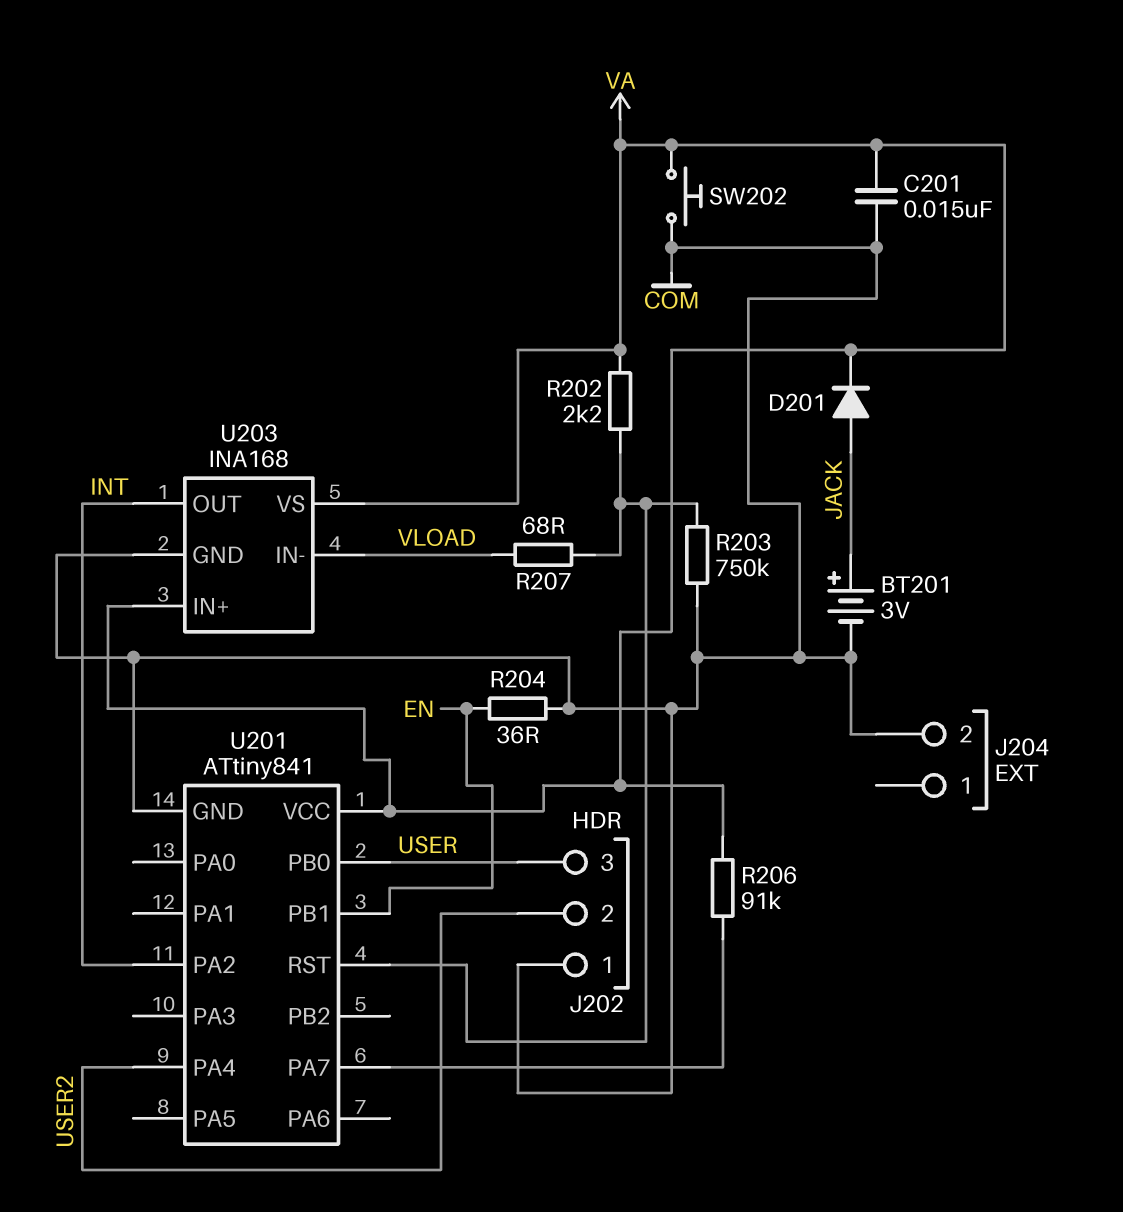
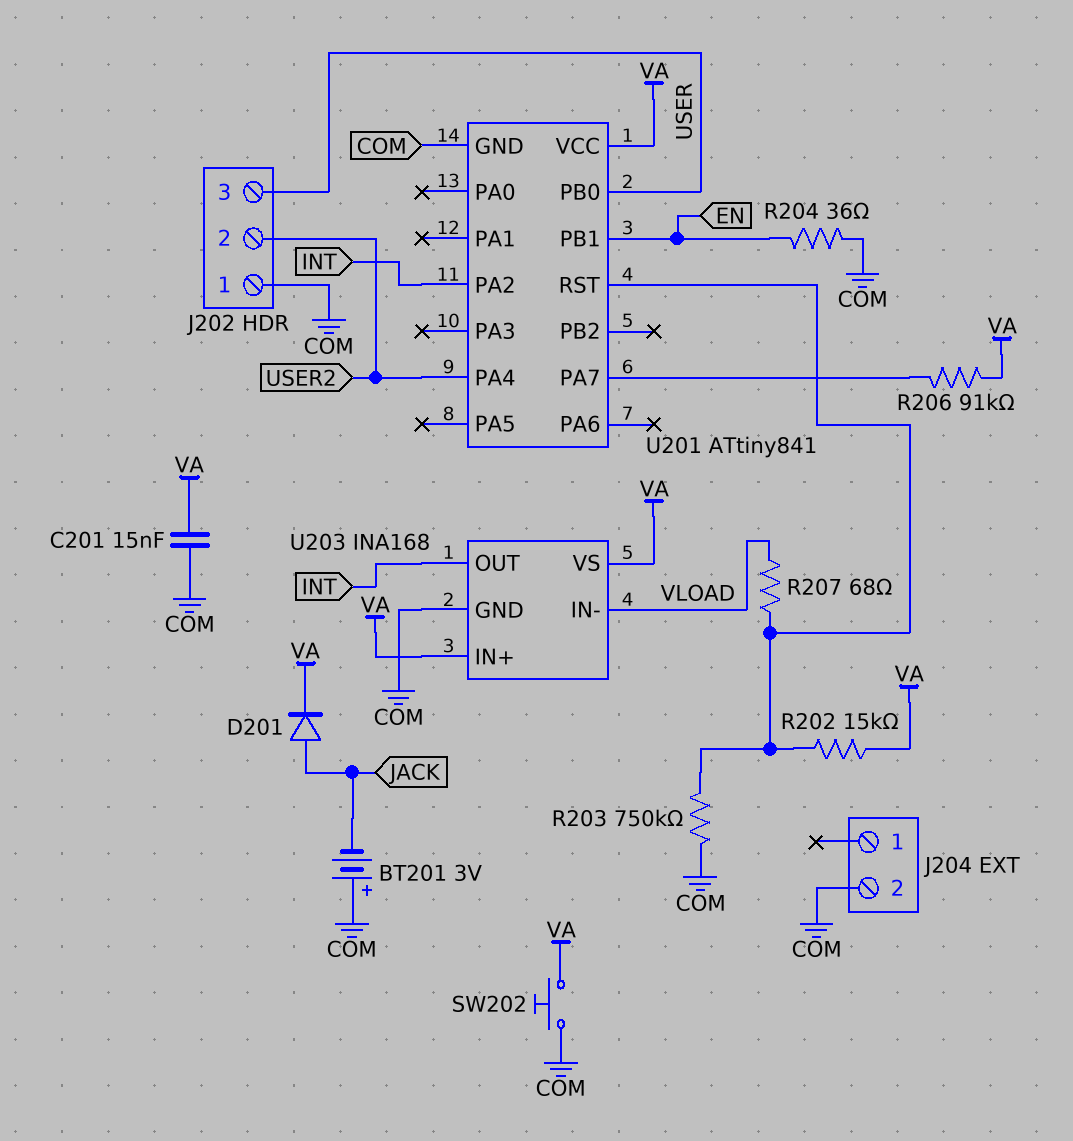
BT201: 3V (plus JACK, minus COM) -> 3V (plus COM, minus JACK)
R202: 2.2k (U201/RST, VA) -> 15k (U201/RST, VA)

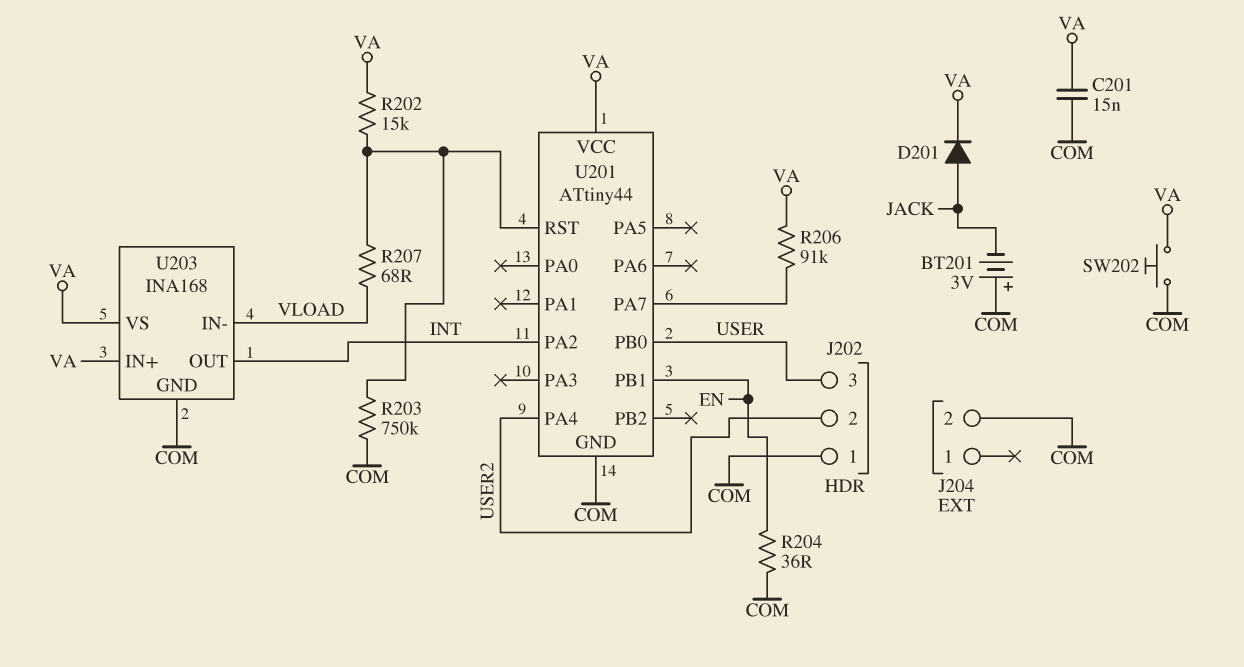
U201: ATtiny841 -> ATtiny44

